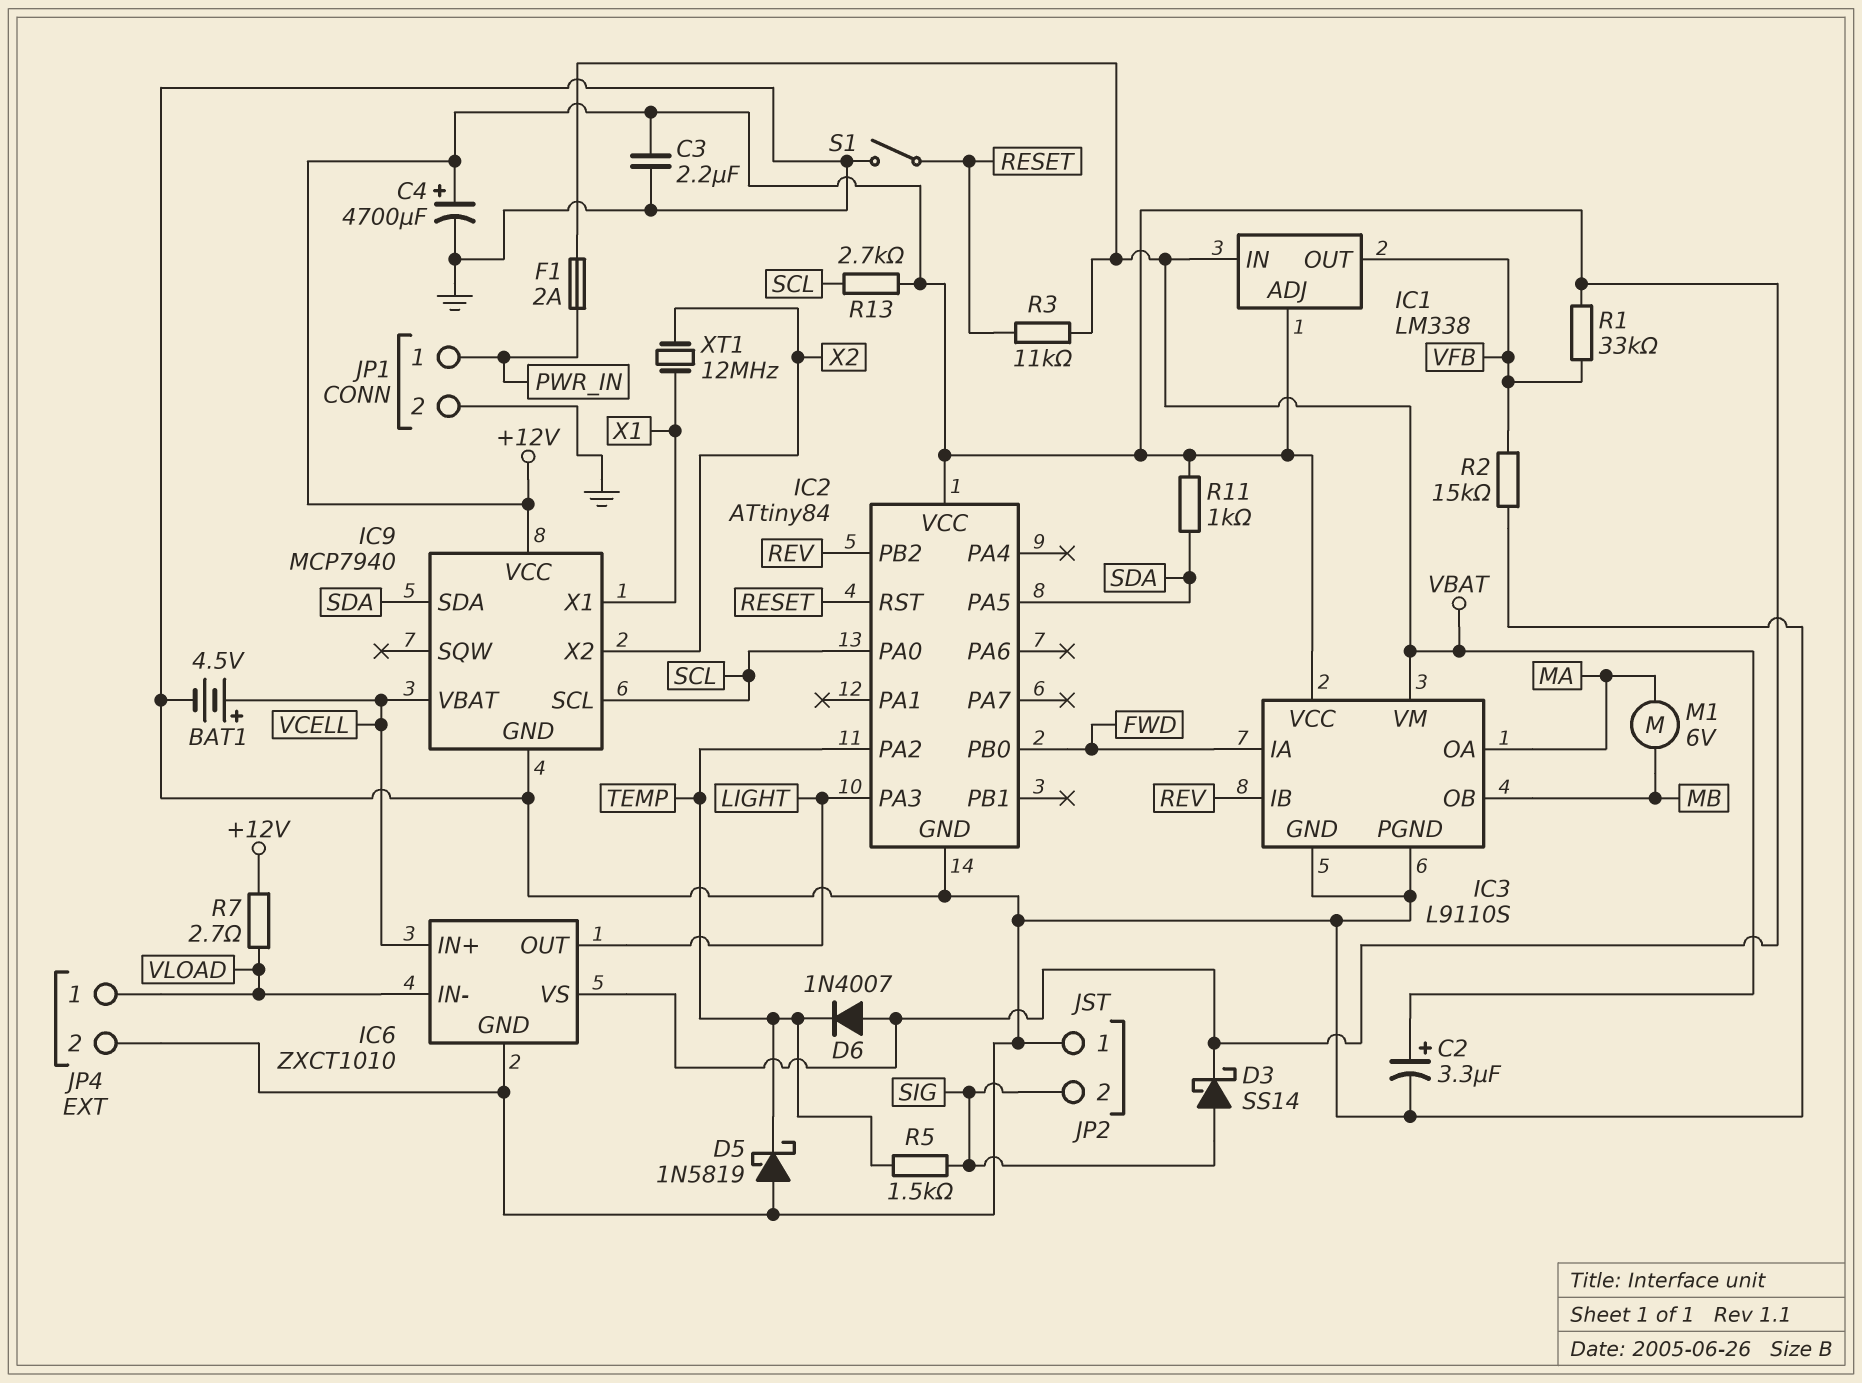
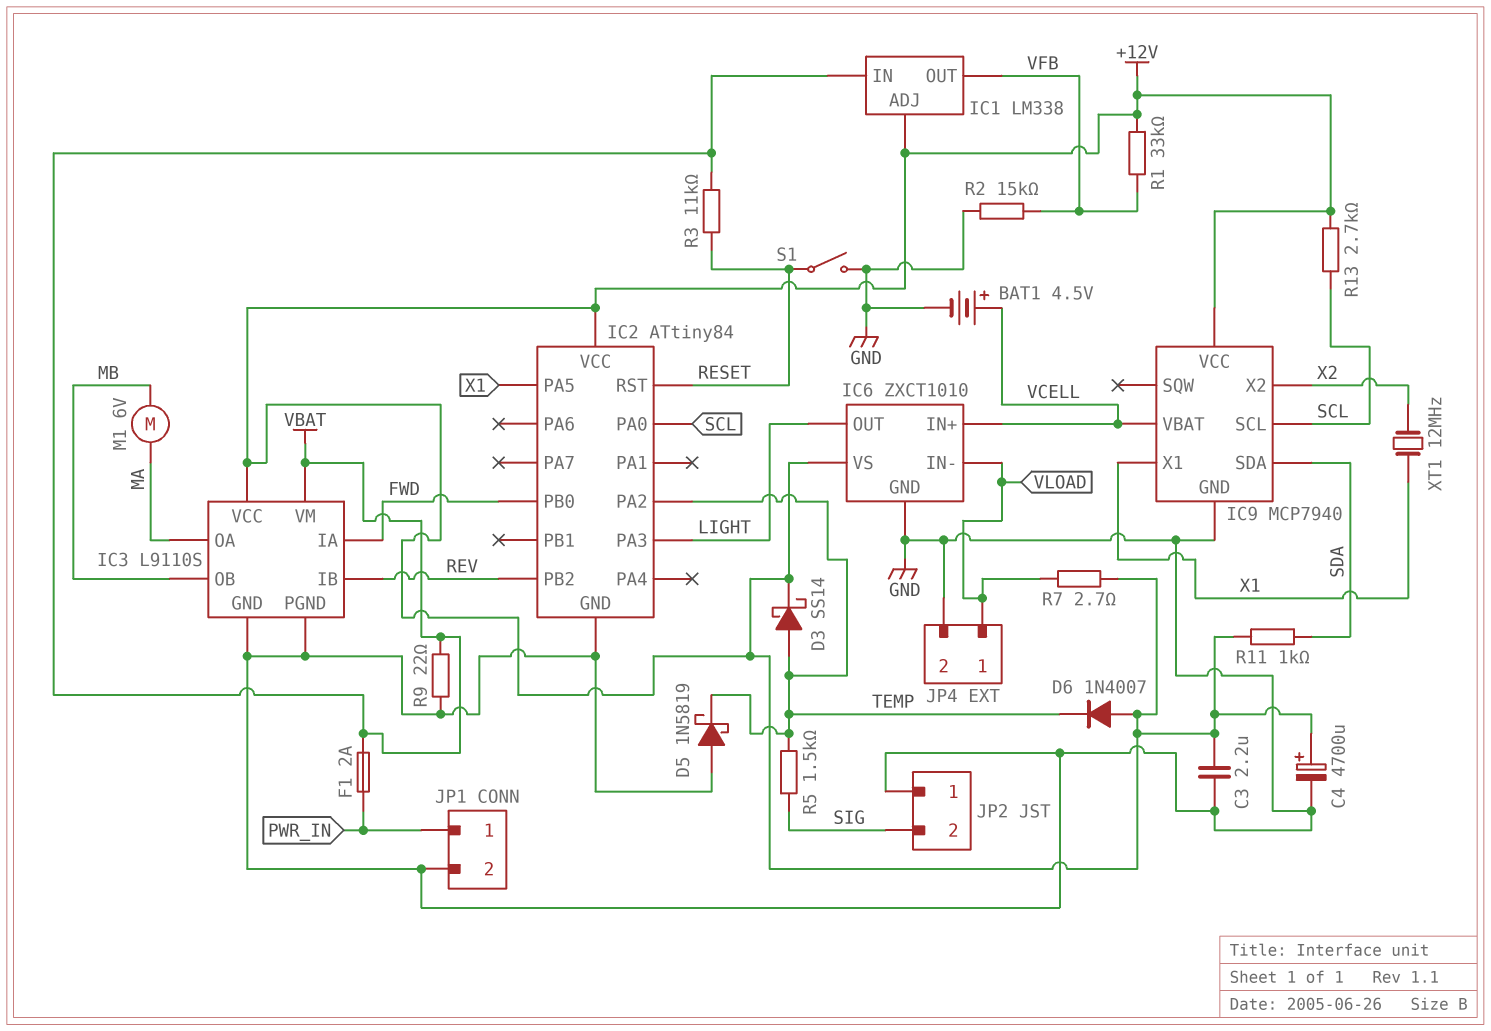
C2: 3.3uF (plus VBAT, minus GND) -> none
D3: schottky SS14 (A SIG, K +12V) -> schottky SS14 (A TEMP, K +12V)
IC2 pin PA5: SDA -> X1
R9: none -> 22 (GND, VBAT)

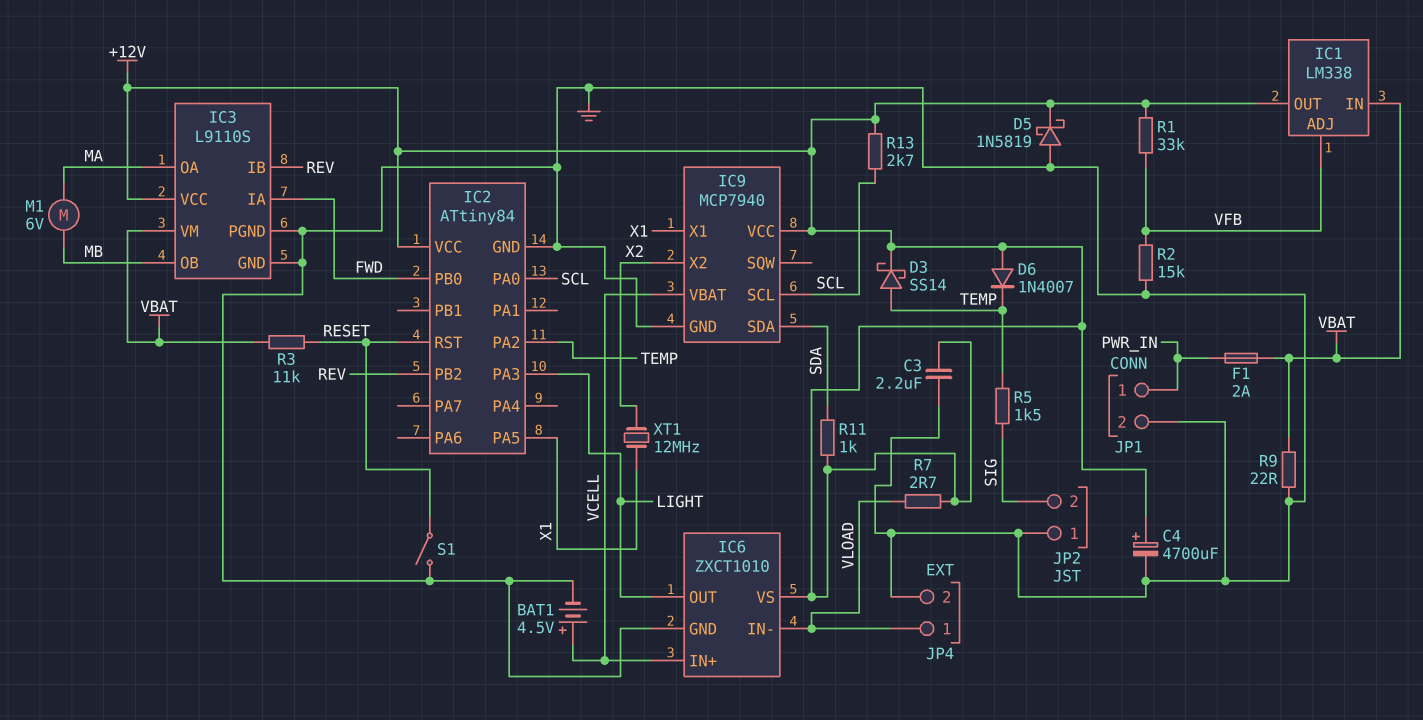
D5: schottky 1N5819 (A GND, K TEMP) -> schottky 1N5819 (A GND, K +12V)
IC1 pin ADJ: +12V -> VFB
IC1 pin OUT: VFB -> +12V

